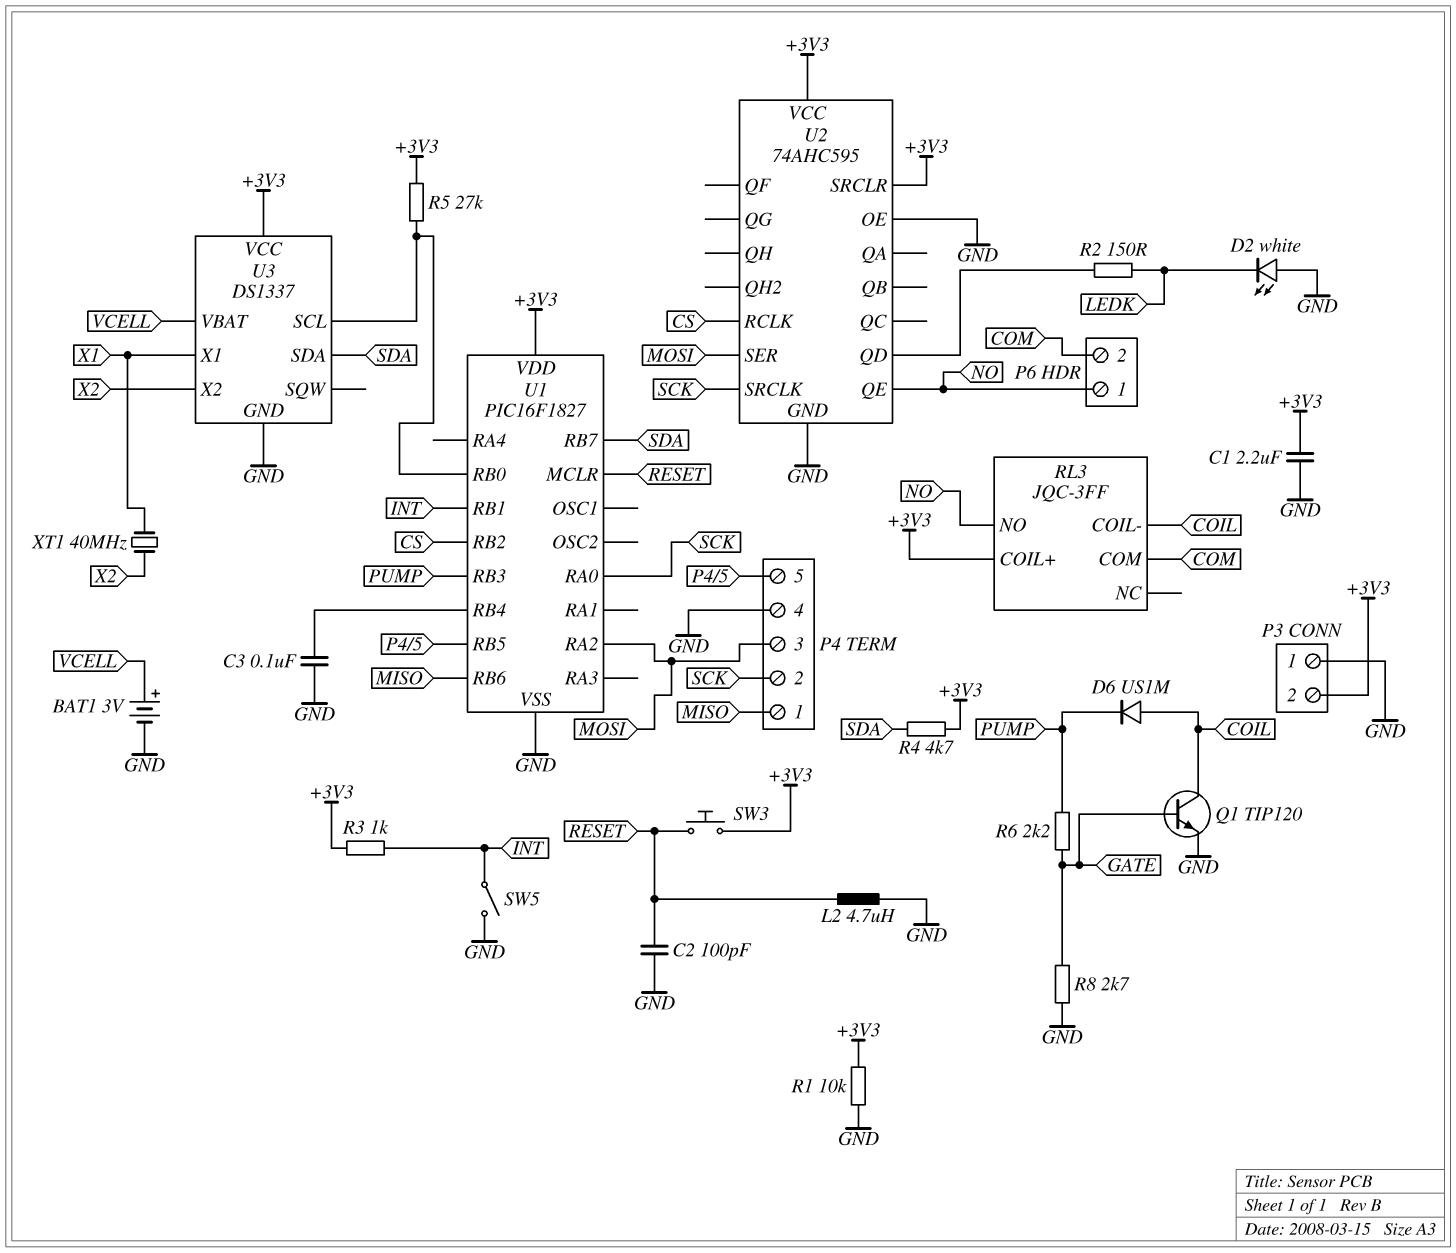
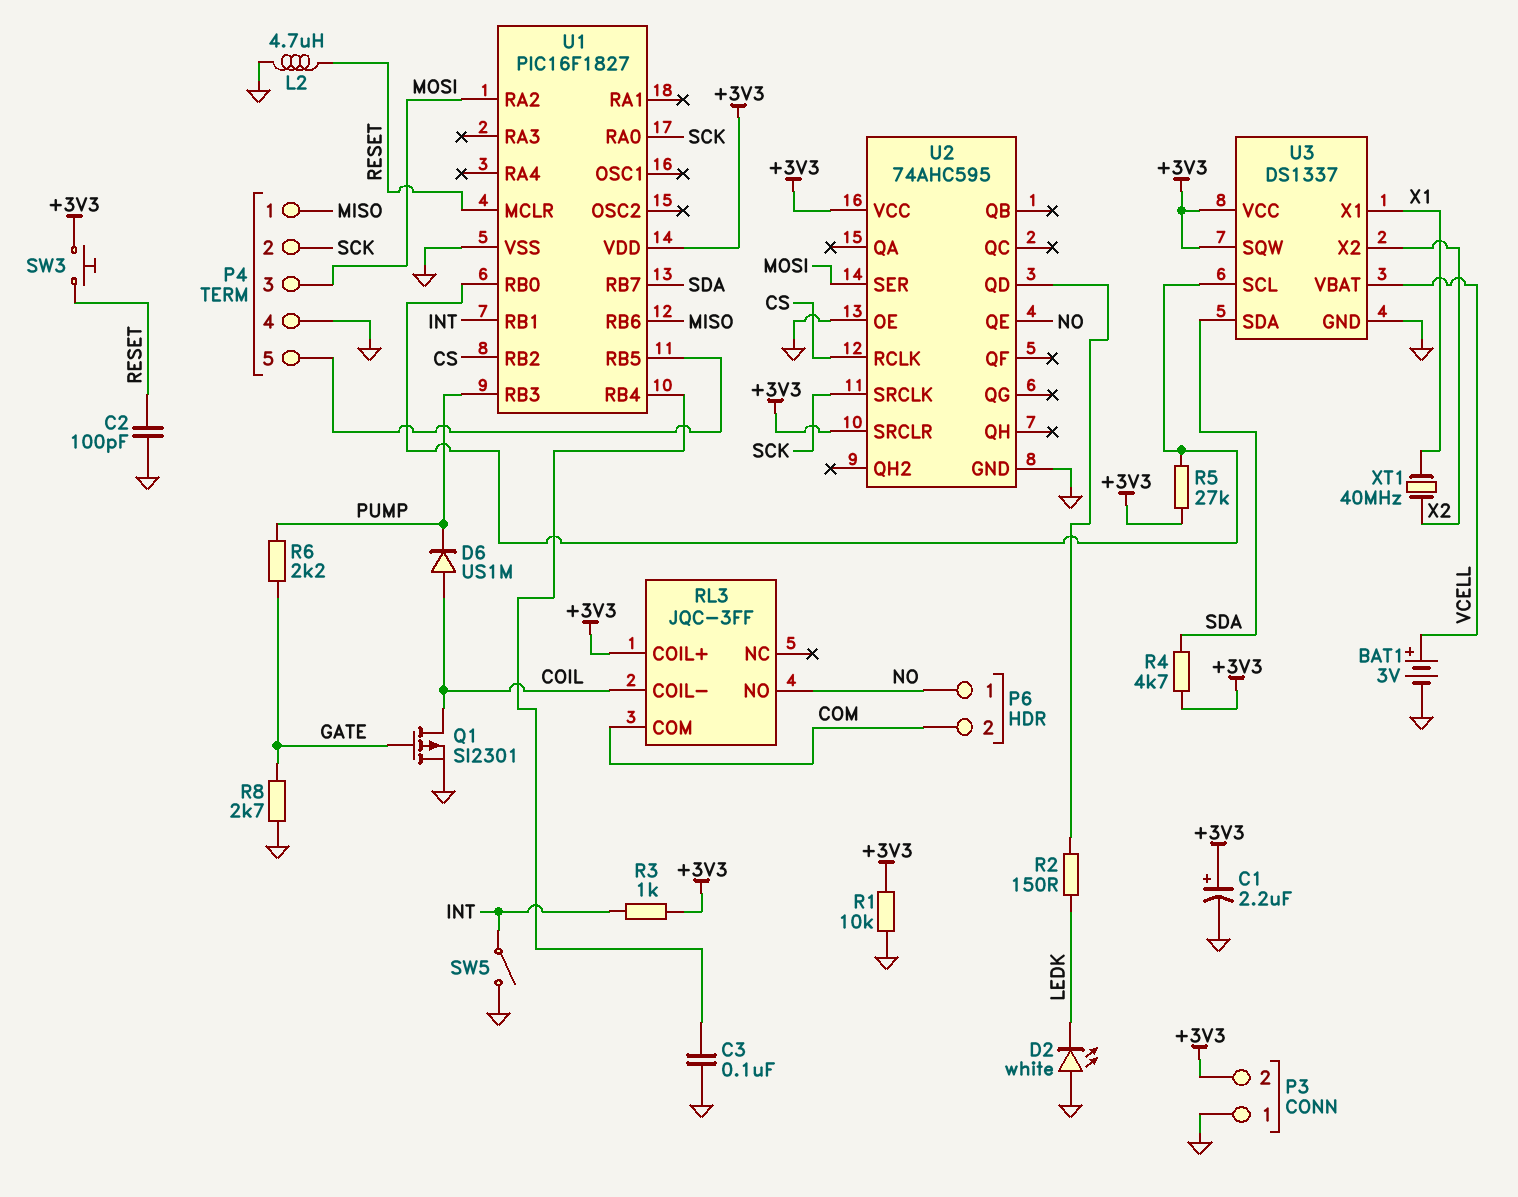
C1: 2.2uF (+3V3, GND) -> 2.2uF (plus +3V3, minus GND)
Q1: NPN TIP120 (B GATE, C COIL, E GND) -> PMOS SI2301 (G GATE, D COIL, S GND)
U3 pin SQW: none -> +3V3

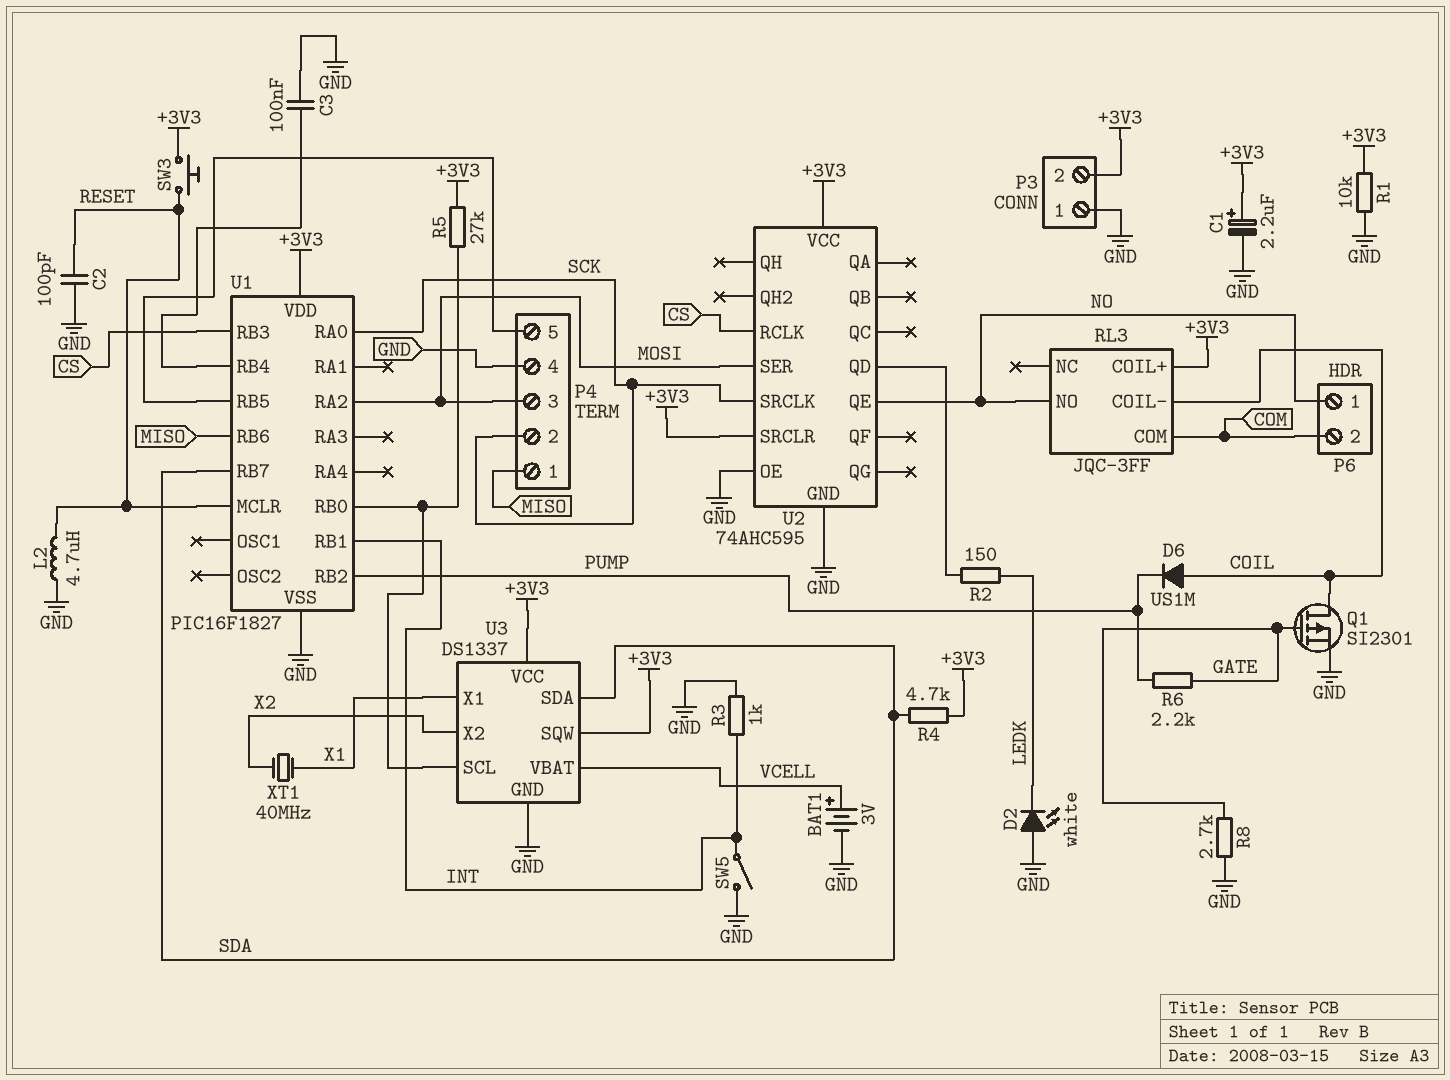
R3: 1k (+3V3, INT) -> 1k (GND, INT)
U1 pin RB2: CS -> PUMP
U1 pin RB3: PUMP -> CS

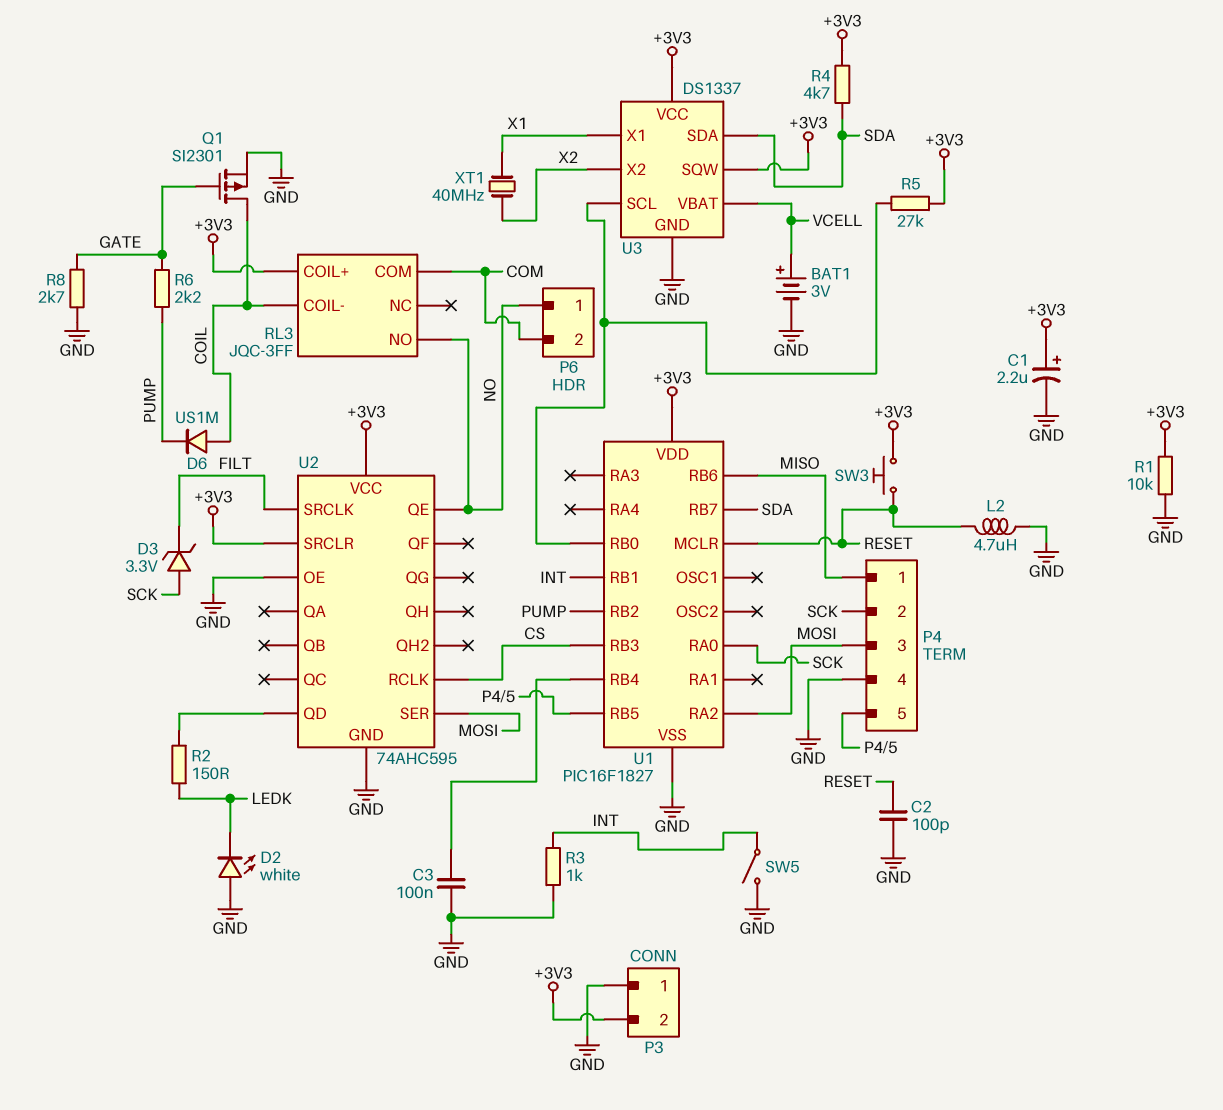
D3: none -> zener 3.3V (A SCK, K FILT)
U2 pin SRCLK: SCK -> FILT

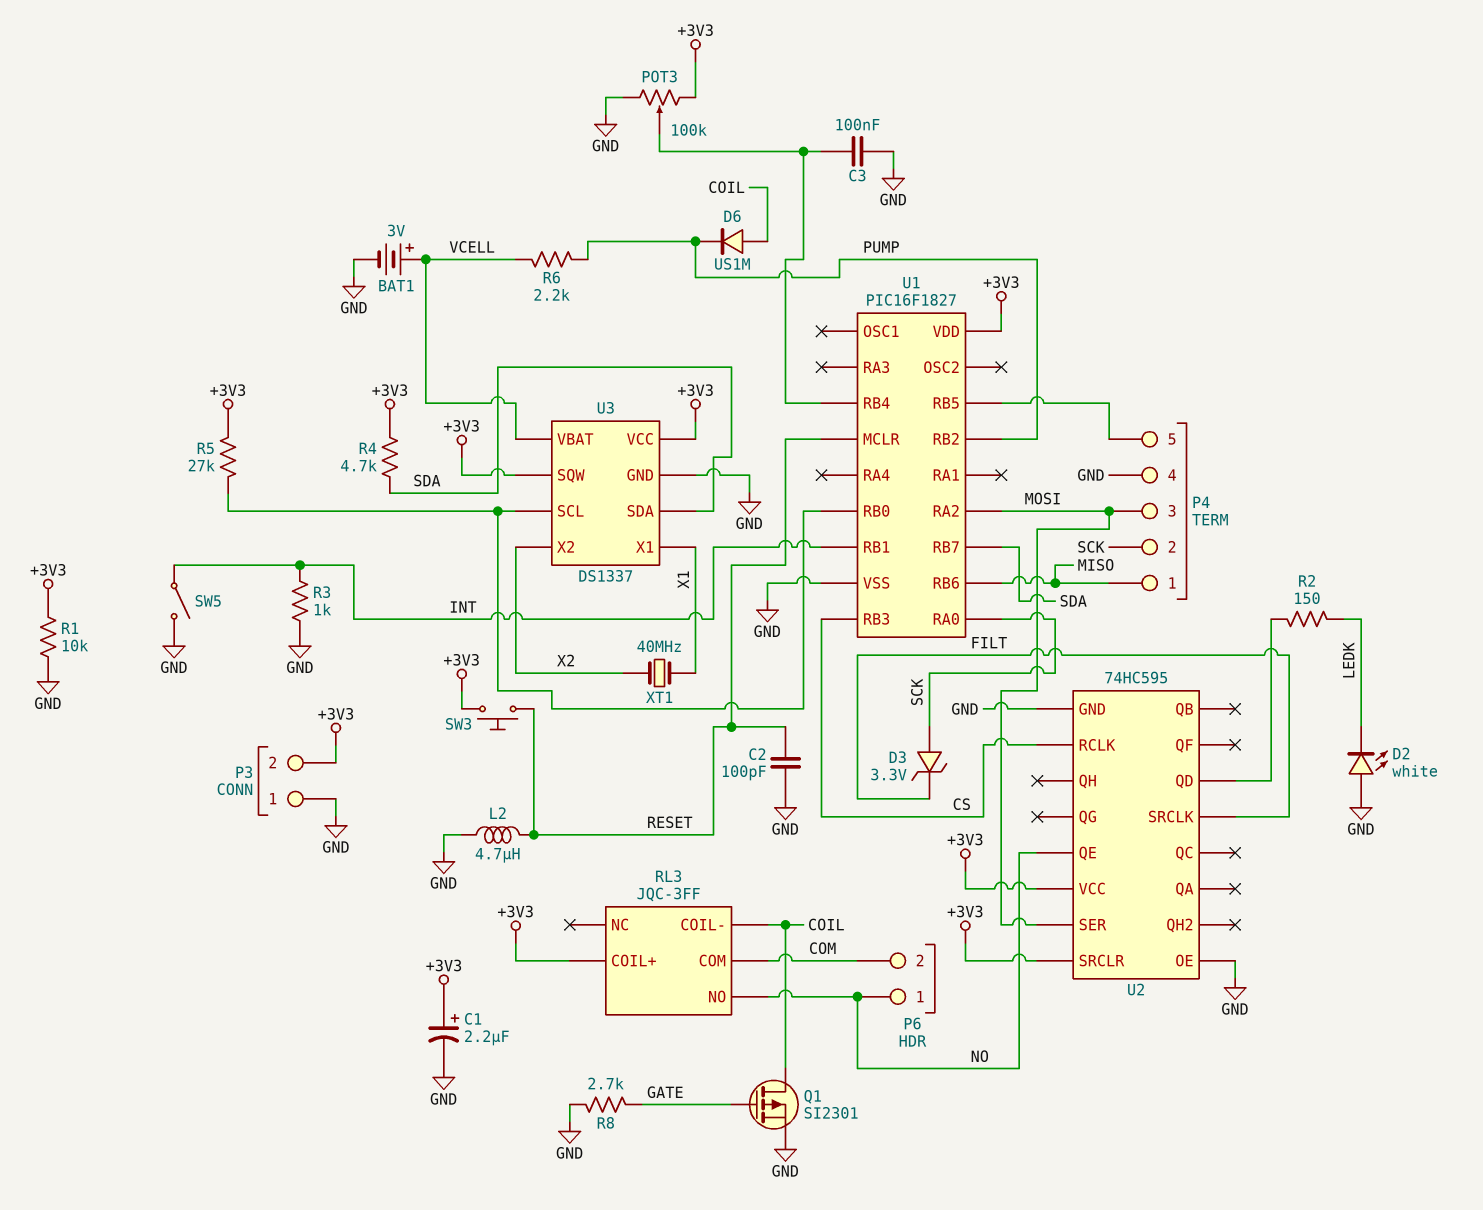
POT3: none -> 100k (+3V3, GND, wiper U1/RB4)
R6: 2.2k (GATE, PUMP) -> 2.2k (PUMP, VCELL)
U2: 74AHC595 -> 74HC595

